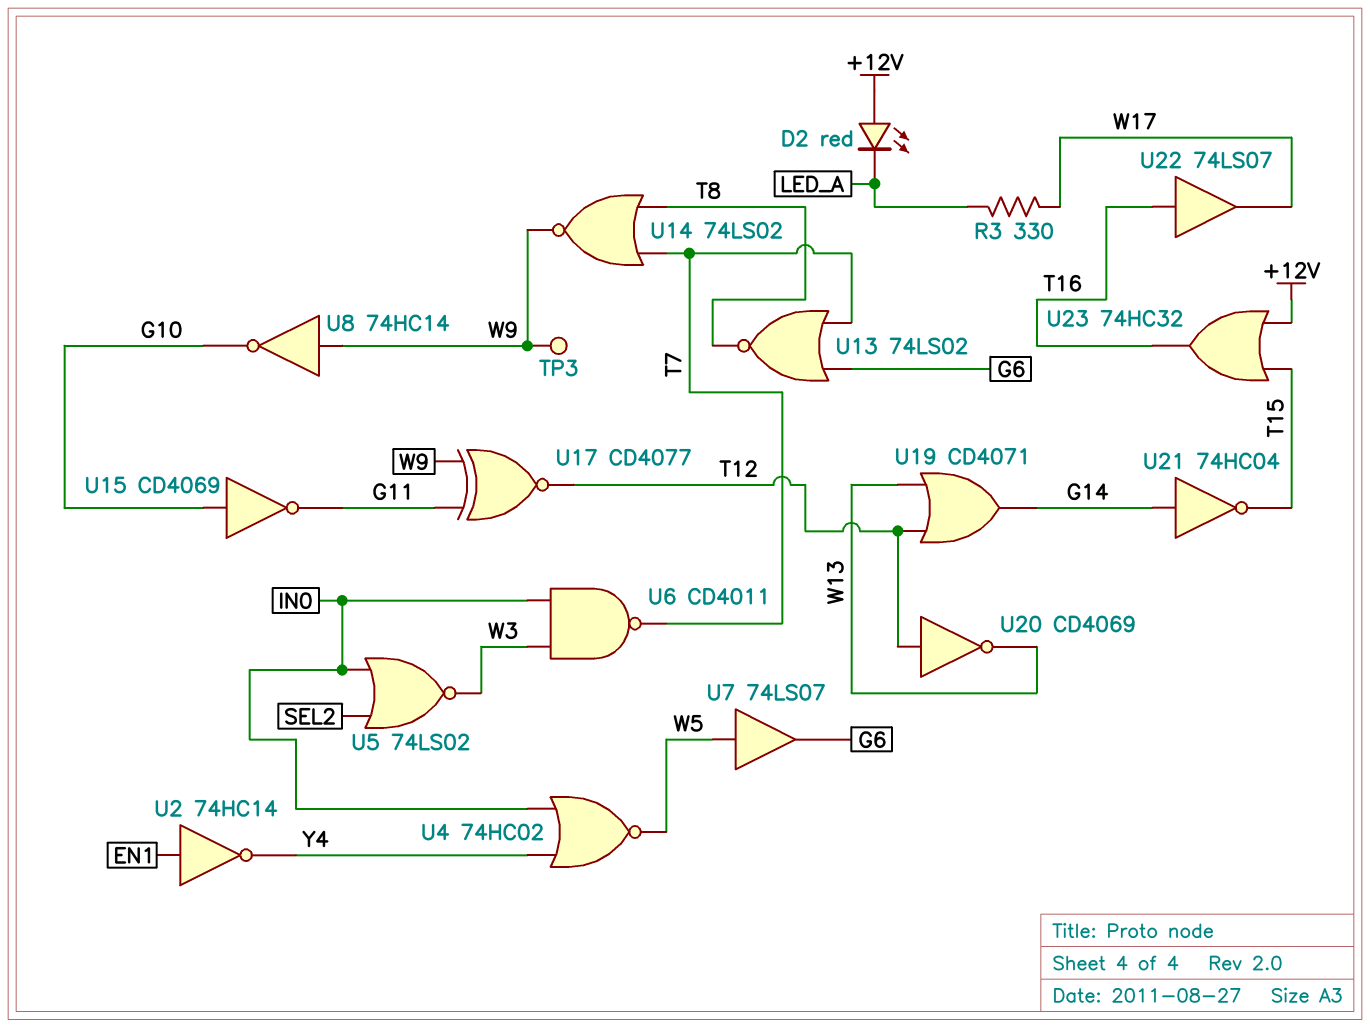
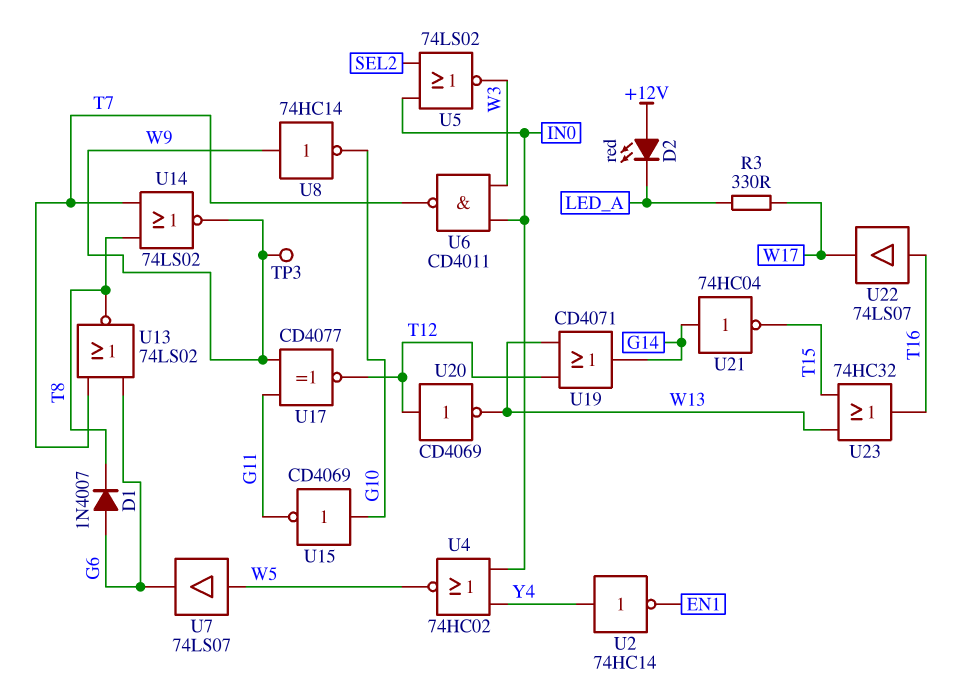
D1: none -> diode 1N4007 (A G6, K T8)
U2: NOT 74HC14 (in EN1, out Y4) -> NOT 74HC14 (in Y4, out EN1)
U23: OR 74HC32 (in +12V, in T15, out T16) -> OR 74HC32 (in T15, in W13, out T16)

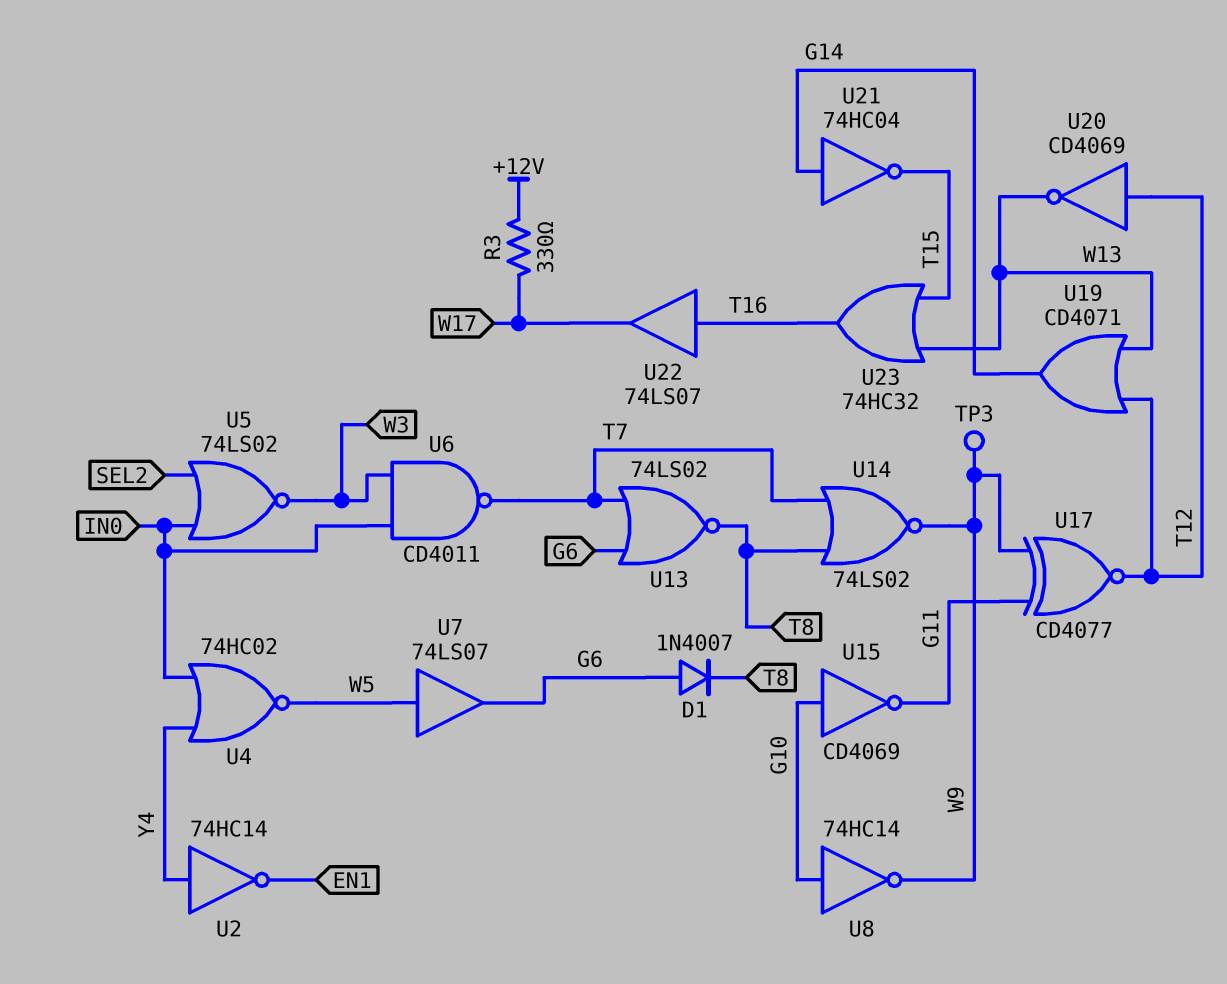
D2: LED red (A +12V, K LED_A) -> none
R3: 330 (LED_A, W17) -> 330 (+12V, W17)
U8: NOT 74HC14 (in W9, out G10) -> NOT 74HC14 (in G10, out W9)

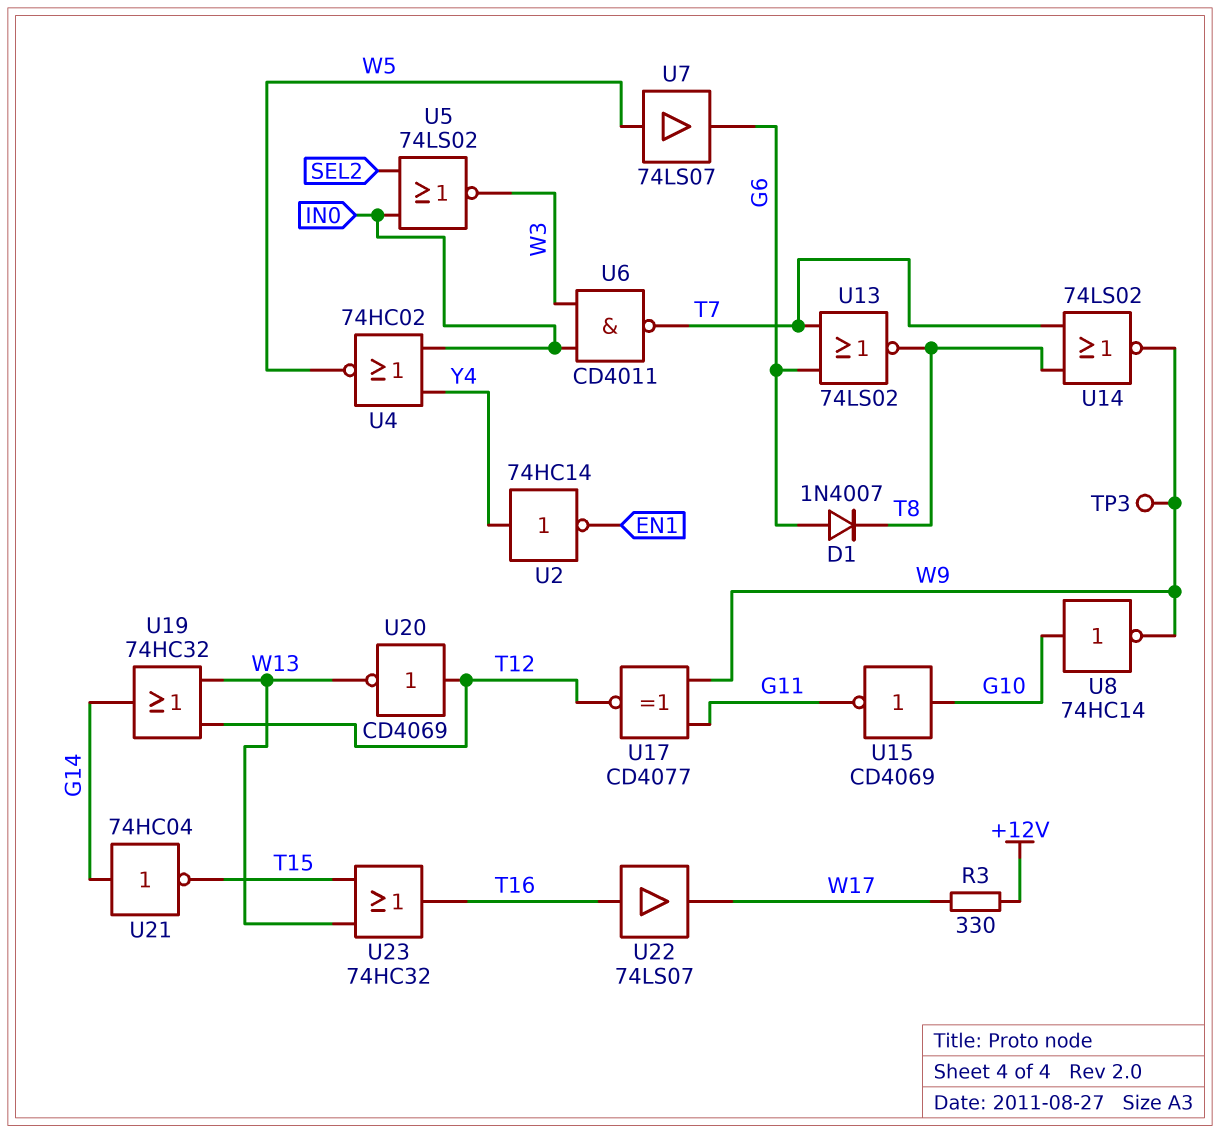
U19: OR CD4071 (in T12, in W13, out G14) -> OR 74HC32 (in T12, in W13, out G14)

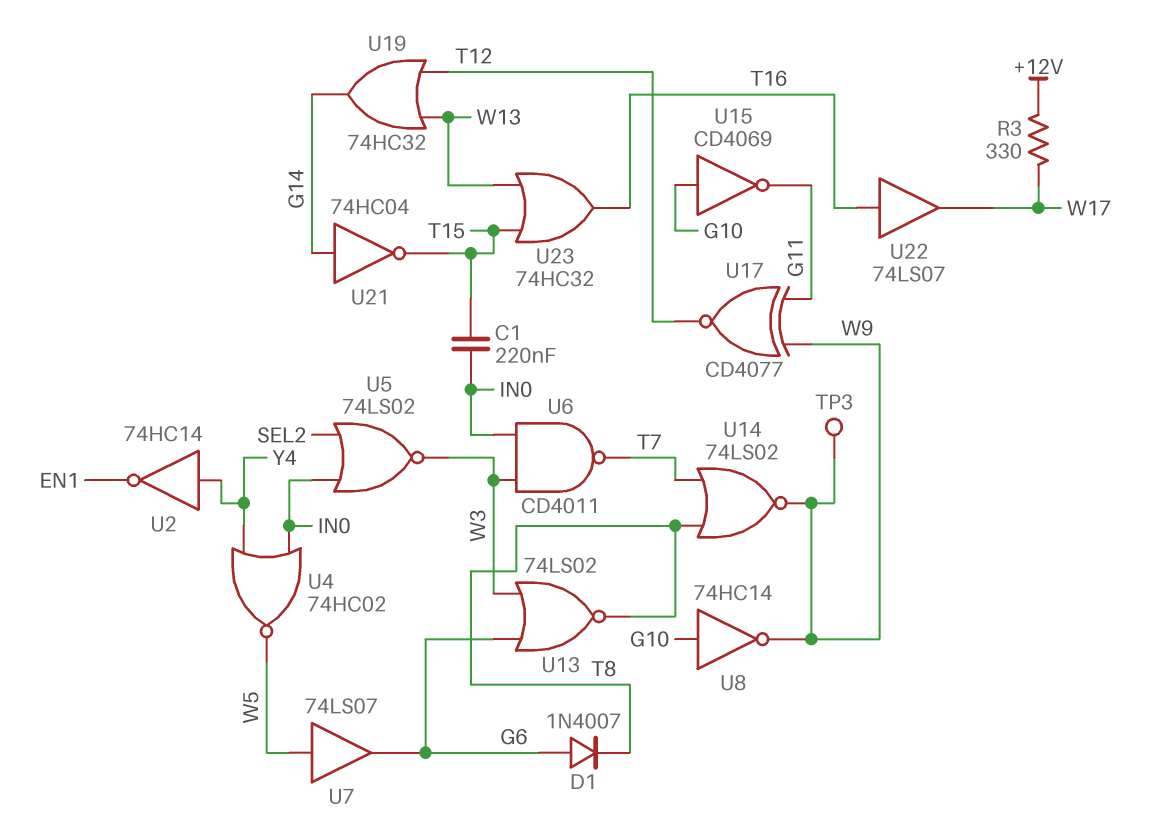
C1: none -> 220nF (IN0, T15)
U13: NOR 74LS02 (in G6, in T7, out T8) -> NOR 74LS02 (in G6, in W3, out T8)
U20: NOT CD4069 (in T12, out W13) -> none

